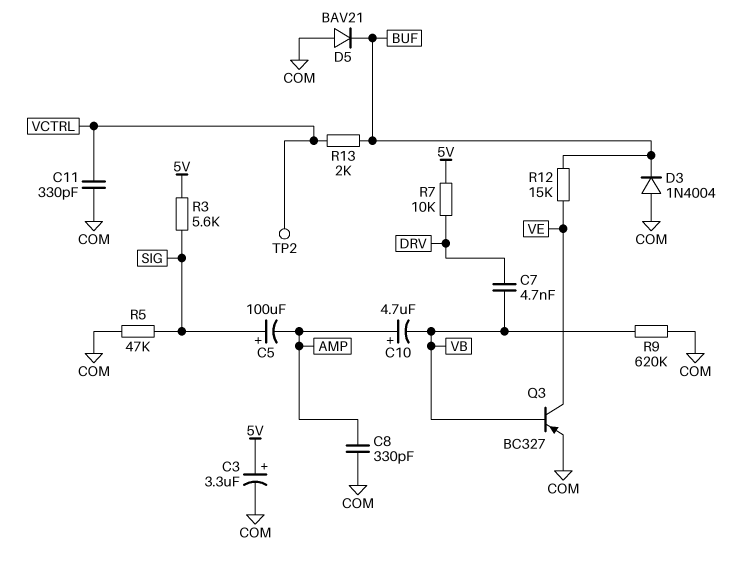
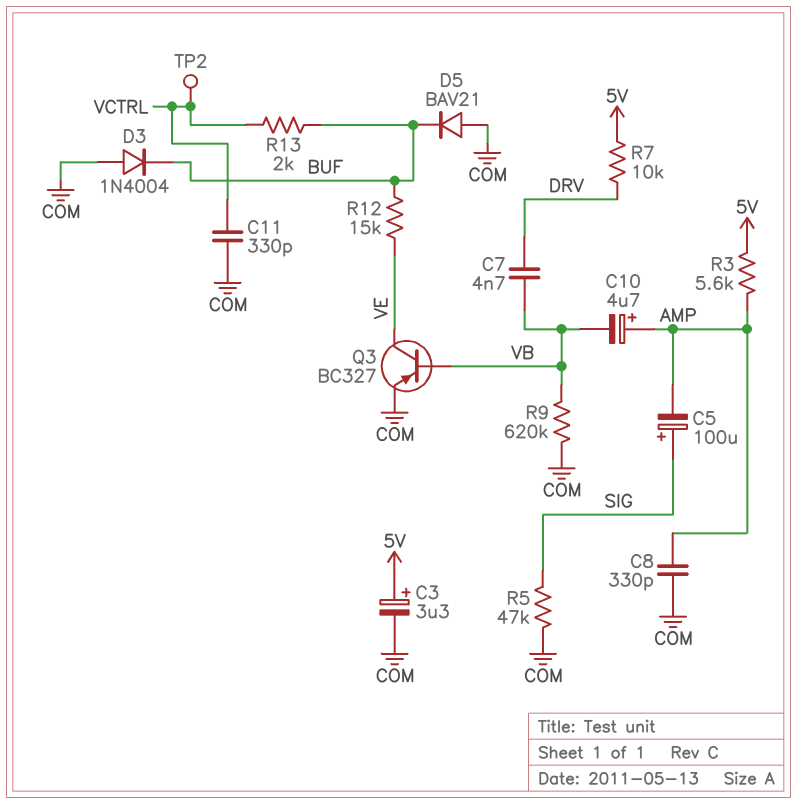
R3: 5.6k (5V, SIG) -> 5.6k (5V, AMP)

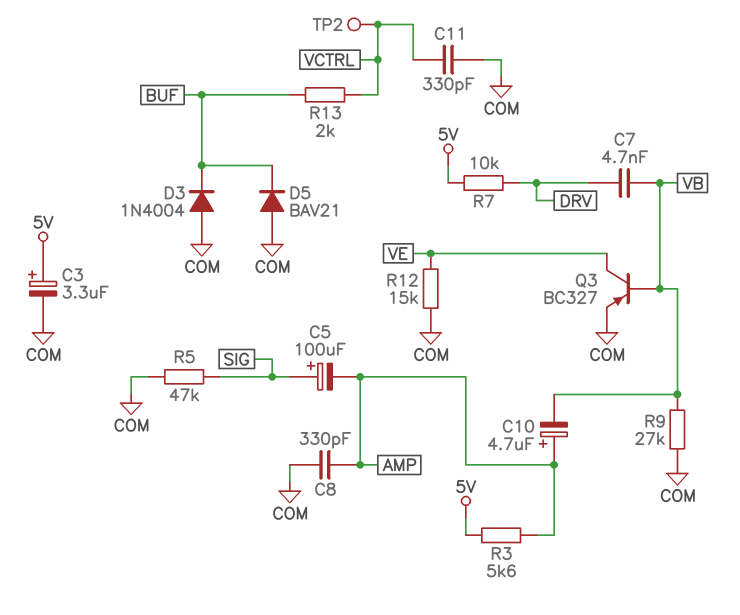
R9: 620k (COM, VB) -> 27k (COM, VB)
R12: 15k (BUF, VE) -> 15k (COM, VE)

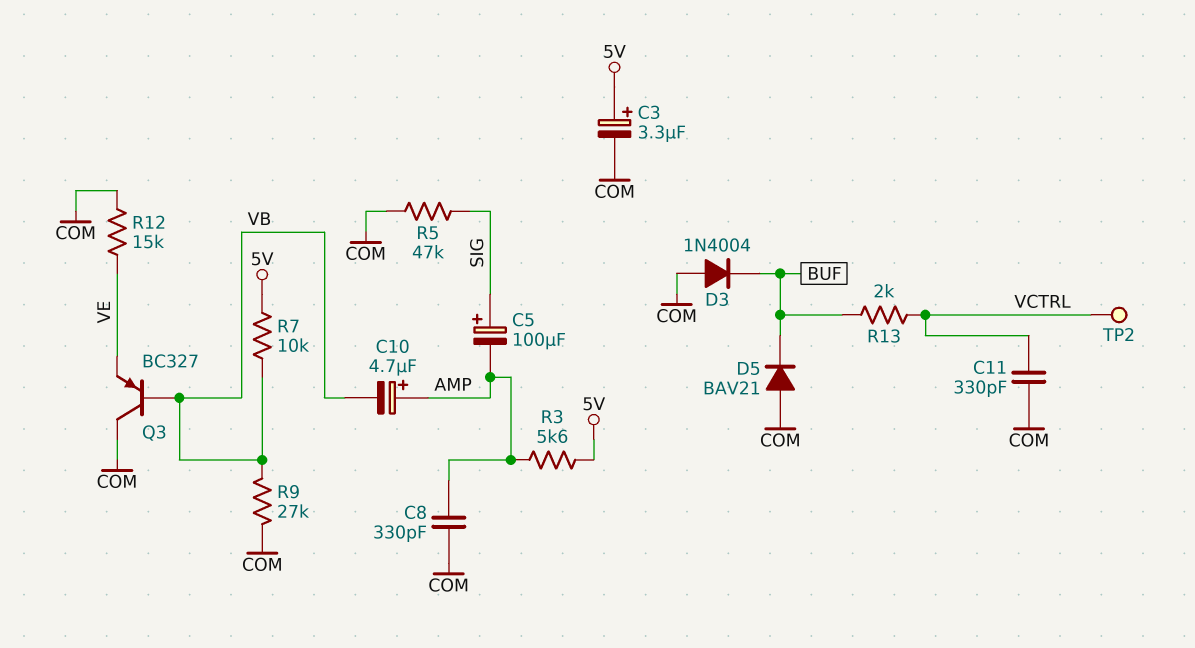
C7: 4.7nF (DRV, VB) -> none
Q3: PNP BC327 (B VB, C VE, E COM) -> PNP BC327 (B VB, C COM, E VE)
R7: 10k (5V, DRV) -> 10k (5V, VB)

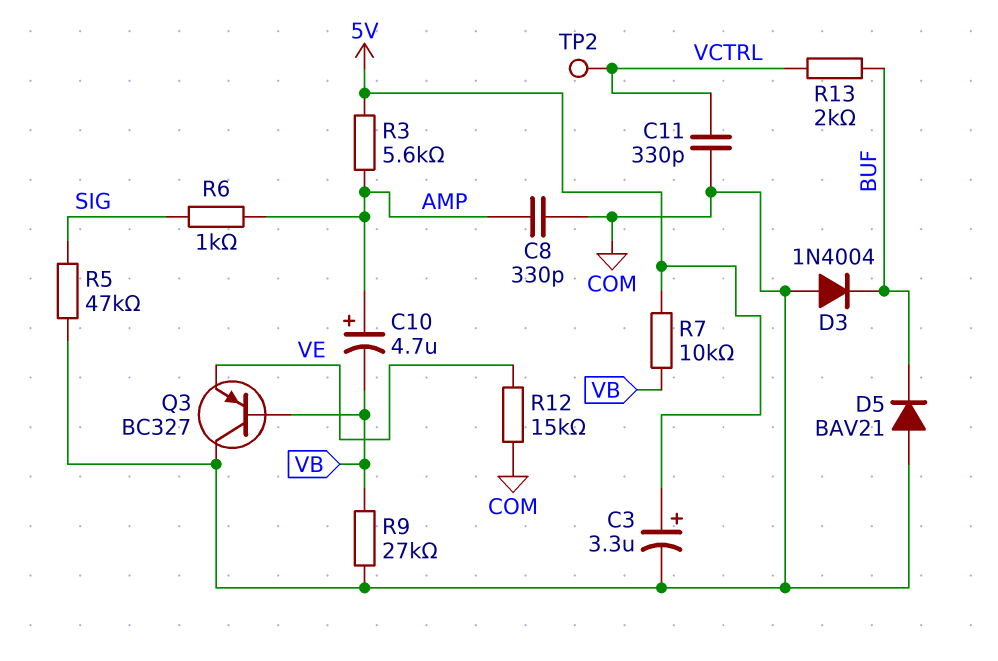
C5: 100uF (plus SIG, minus AMP) -> none
R6: none -> 1k (AMP, SIG)

